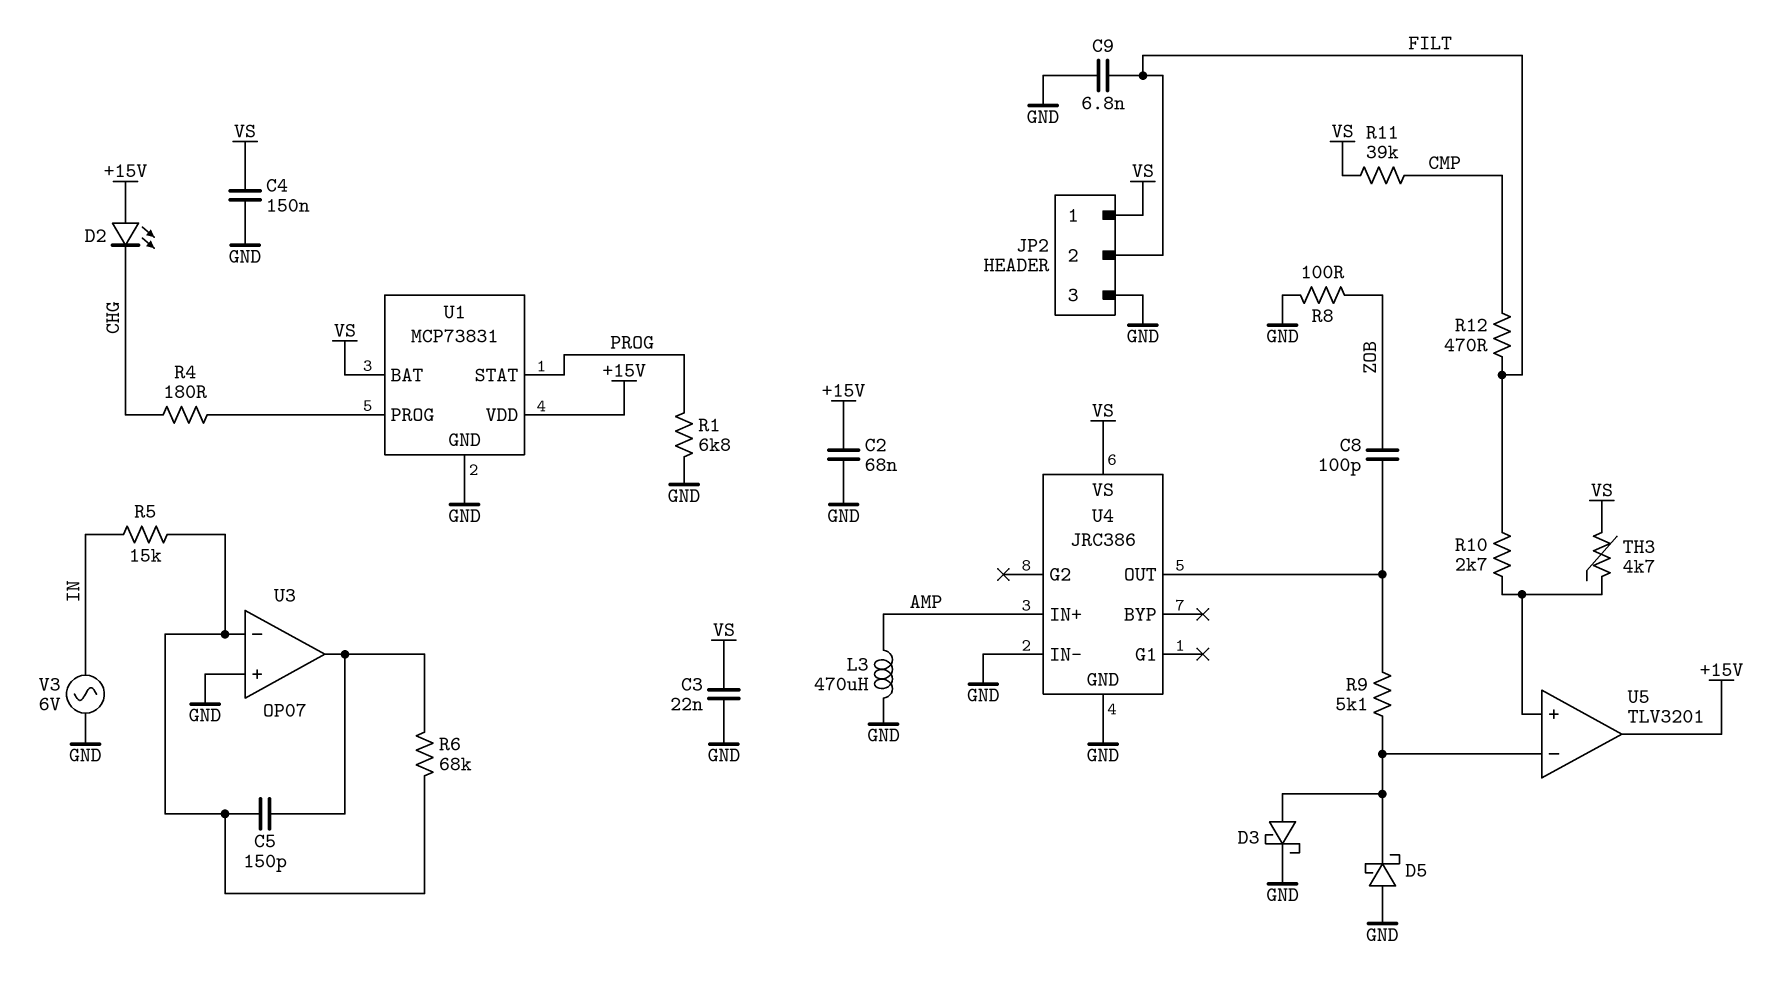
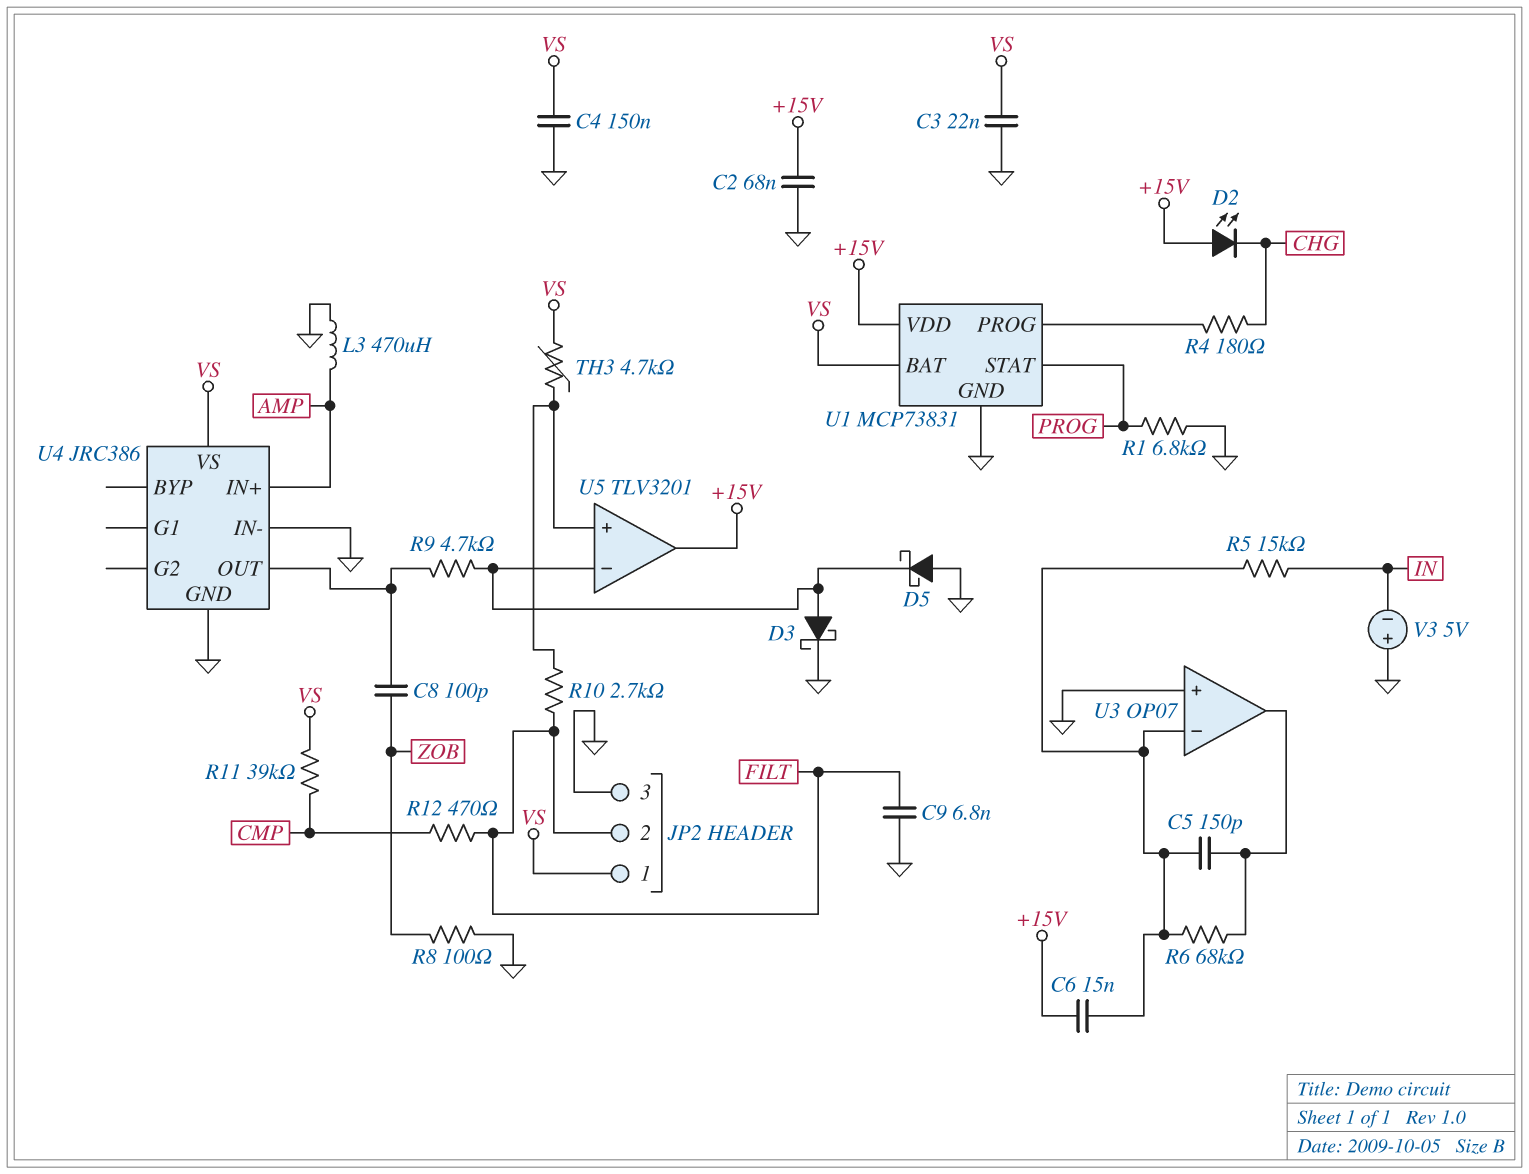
C6: none -> 15nF (+15V, U3/in-)
R9: 5.1k (U4/OUT, U5/in-) -> 4.7k (U4/OUT, U5/in-)
V3: AC 6V (GND, IN) -> 5V (plus GND, minus IN)

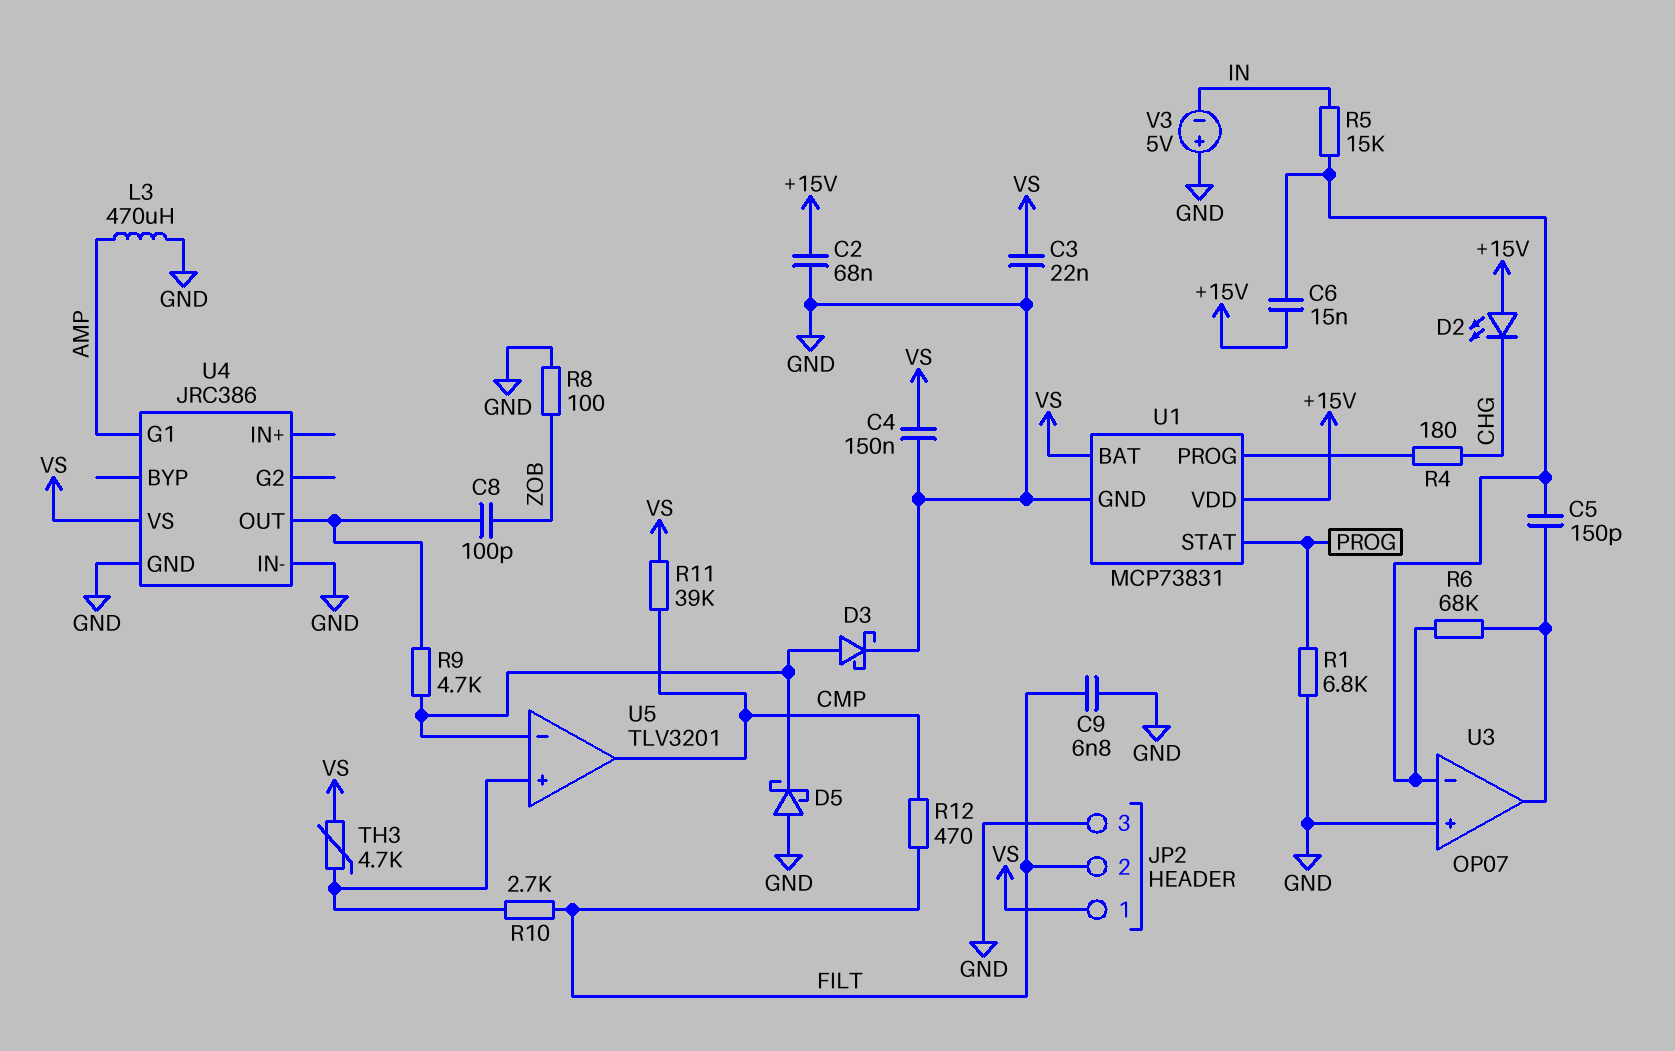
U4 pin G1: none -> AMP
U4 pin IN+: AMP -> none
U5 pin out: +15V -> CMP

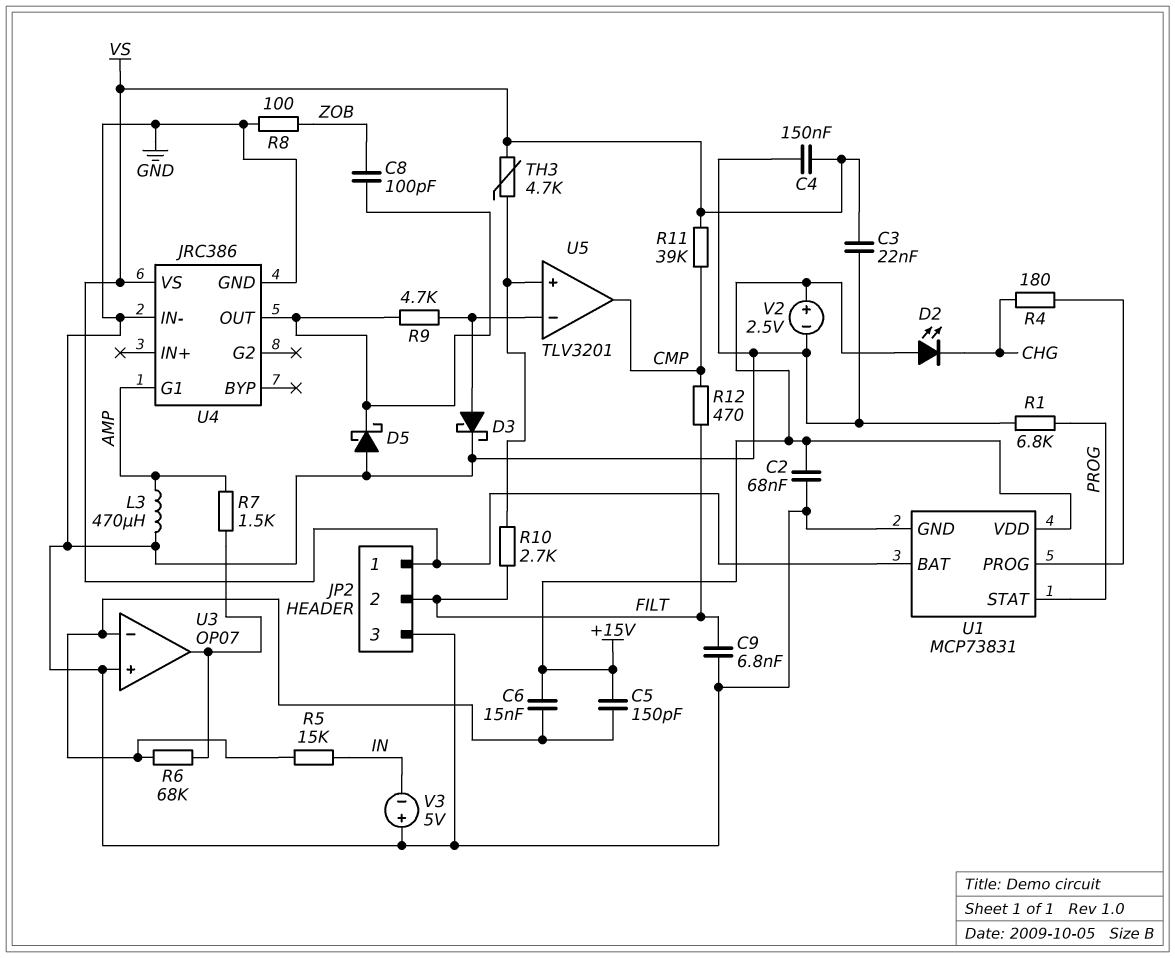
C5: 150pF (U3/in-, U3/out) -> 150pF (+15V, U3/in-)
D5: schottky (A GND, K U5/in-) -> schottky (A GND, K U4/OUT)
R7: none -> 1.5k (AMP, U3/out)
V2: none -> 2.5V (plus +15V, minus GND)

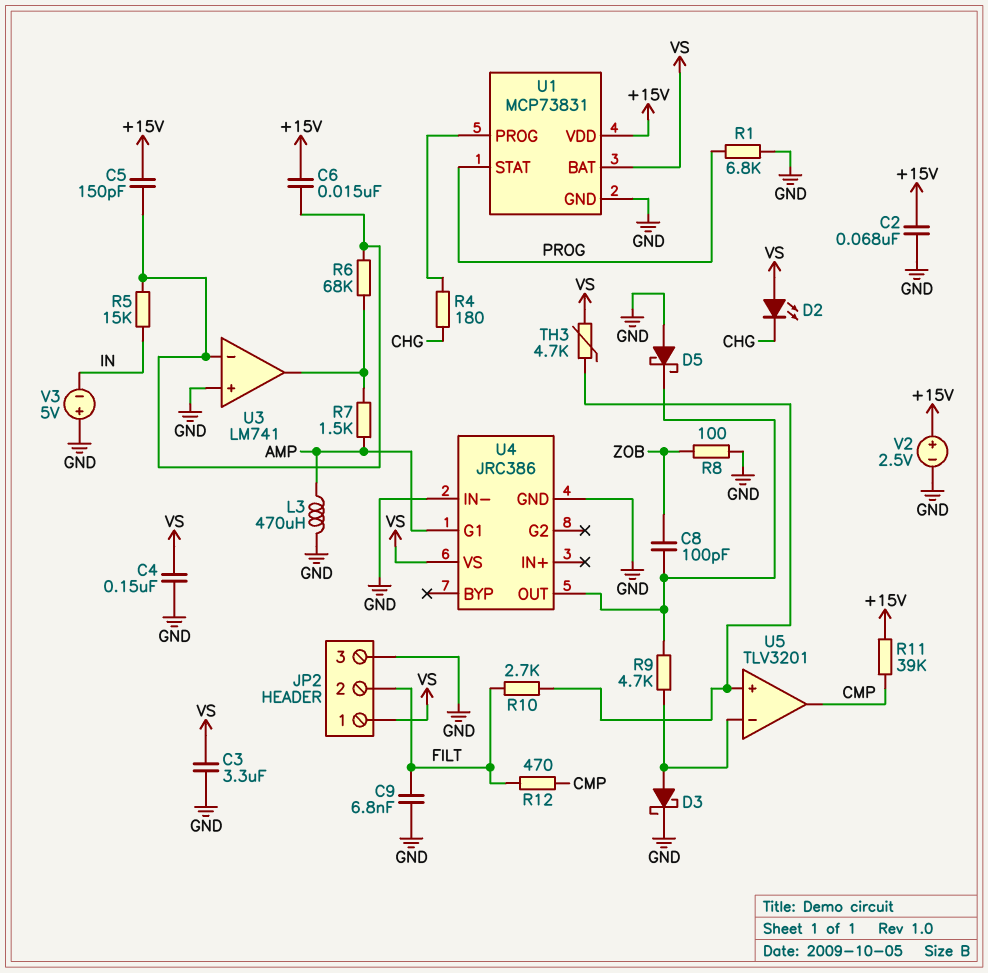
C3: 22nF (GND, VS) -> 3.3uF (GND, VS)
D2: LED (A +15V, K CHG) -> LED (A VS, K CHG)
R11: 39k (CMP, VS) -> 39k (+15V, CMP)
U3: OP07 -> LM741

